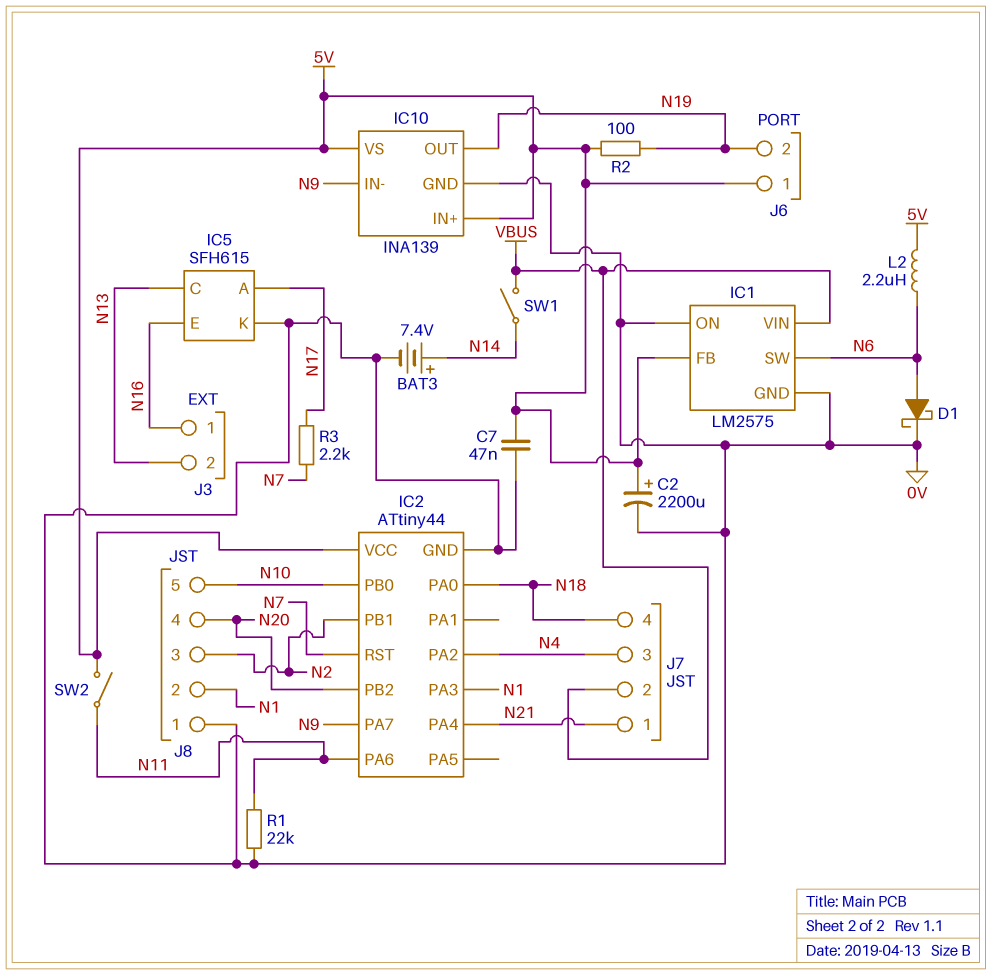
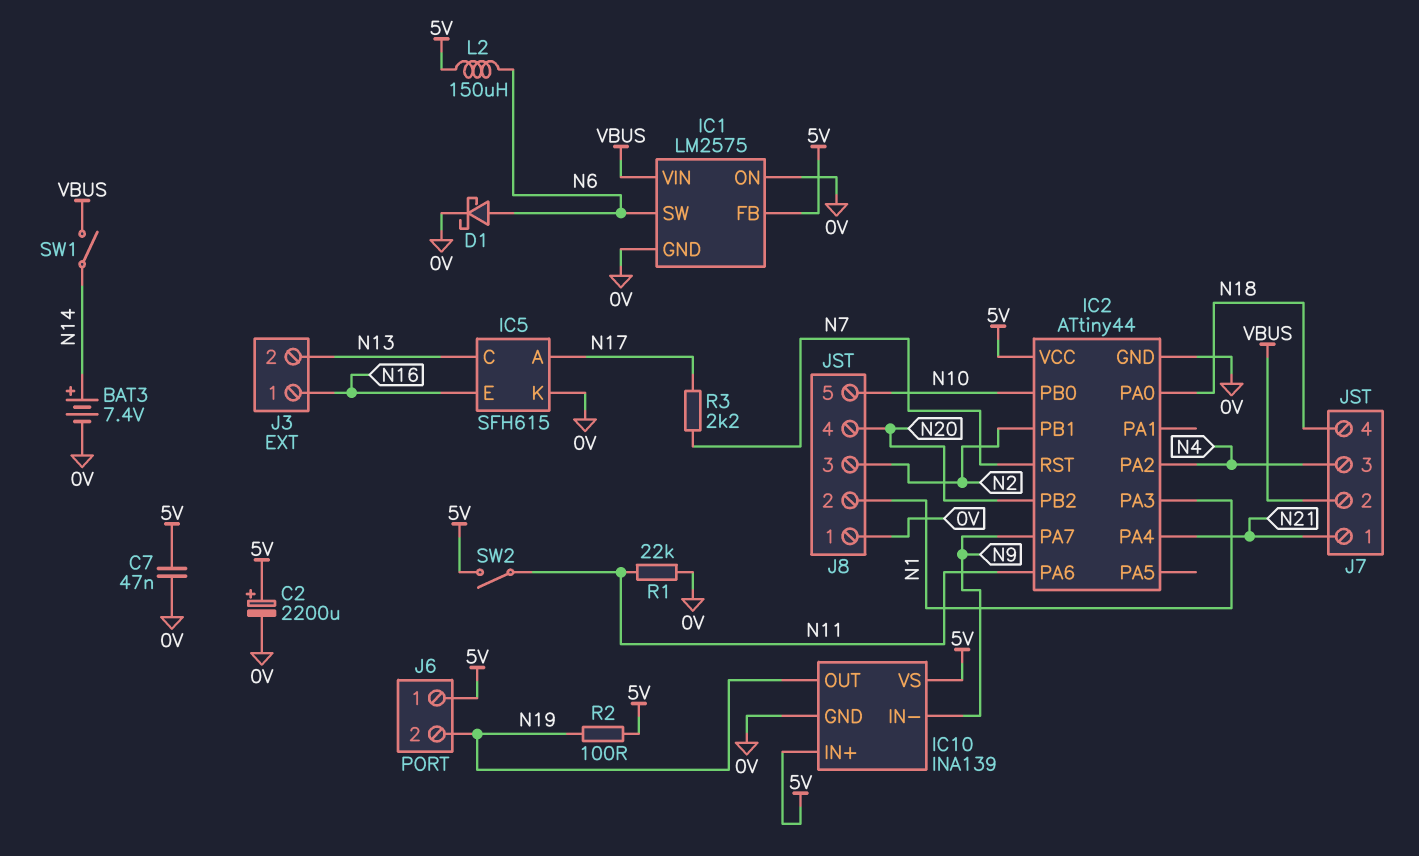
L2: 2.2uH (5V, N6) -> 150uH (5V, N6)

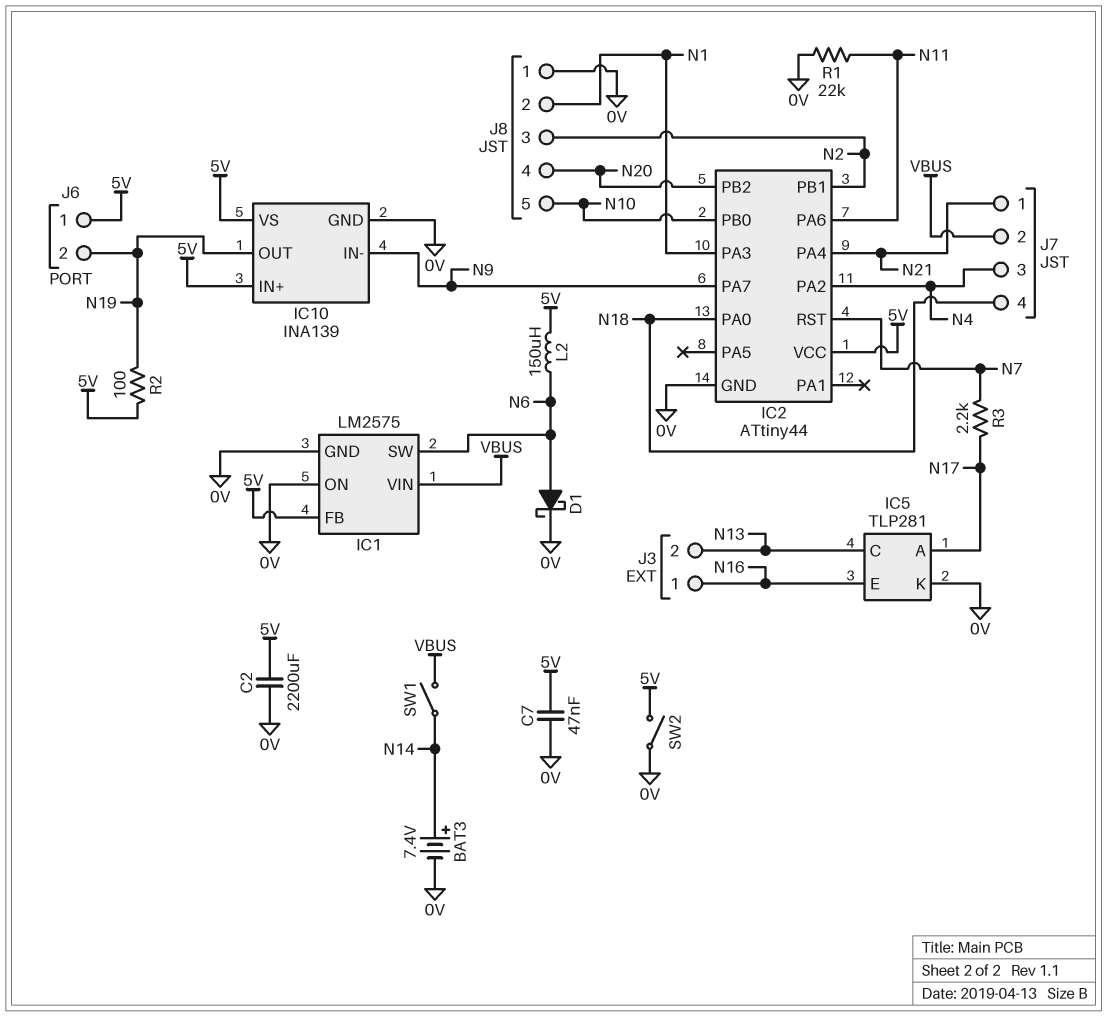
C2: 2200uF (plus 5V, minus 0V) -> 2200uF (0V, 5V)
IC5: SFH615 -> TLP281
SW2: switch (5V, N11) -> switch (0V, 5V)

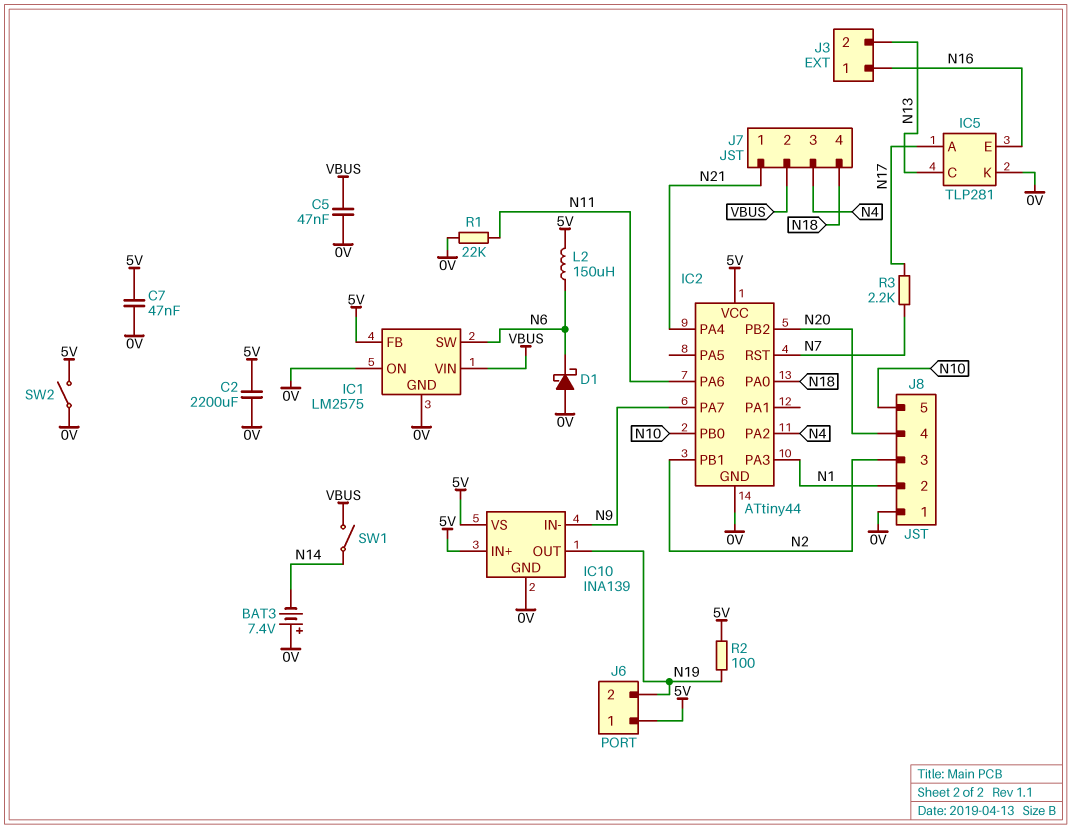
BAT3: 7.4V (plus N14, minus 0V) -> 7.4V (plus 0V, minus N14)
C5: none -> 47nF (0V, VBUS)
D1: schottky (A N6, K 0V) -> schottky (A 0V, K N6)

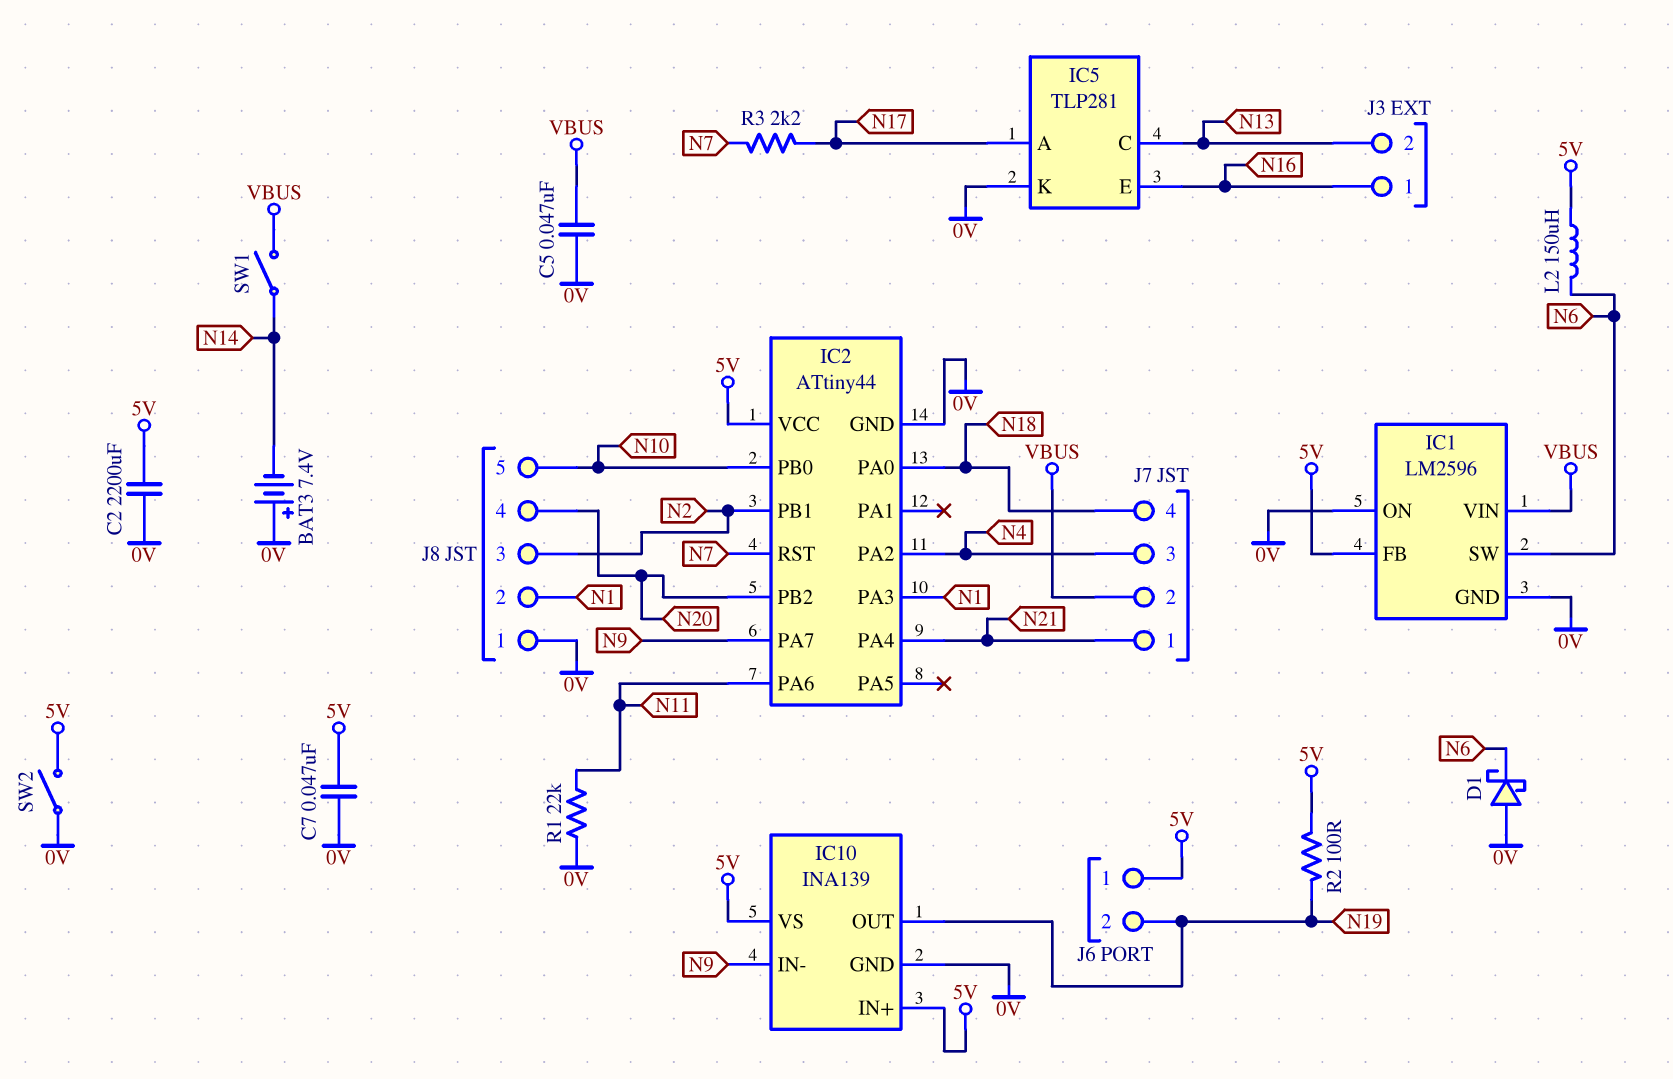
IC1: LM2575 -> LM2596

